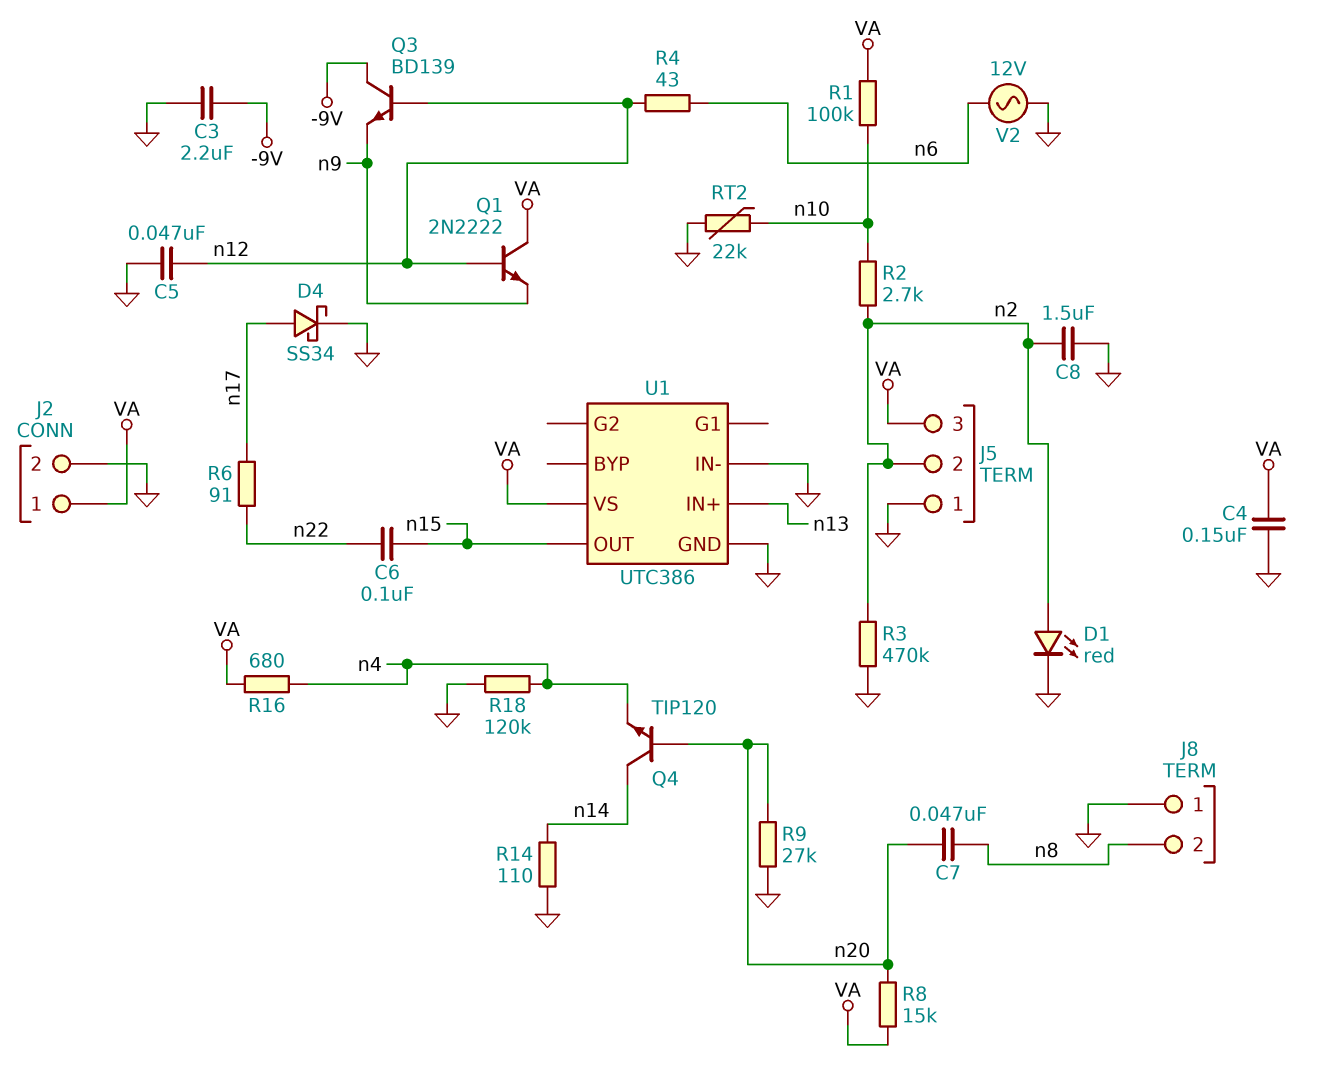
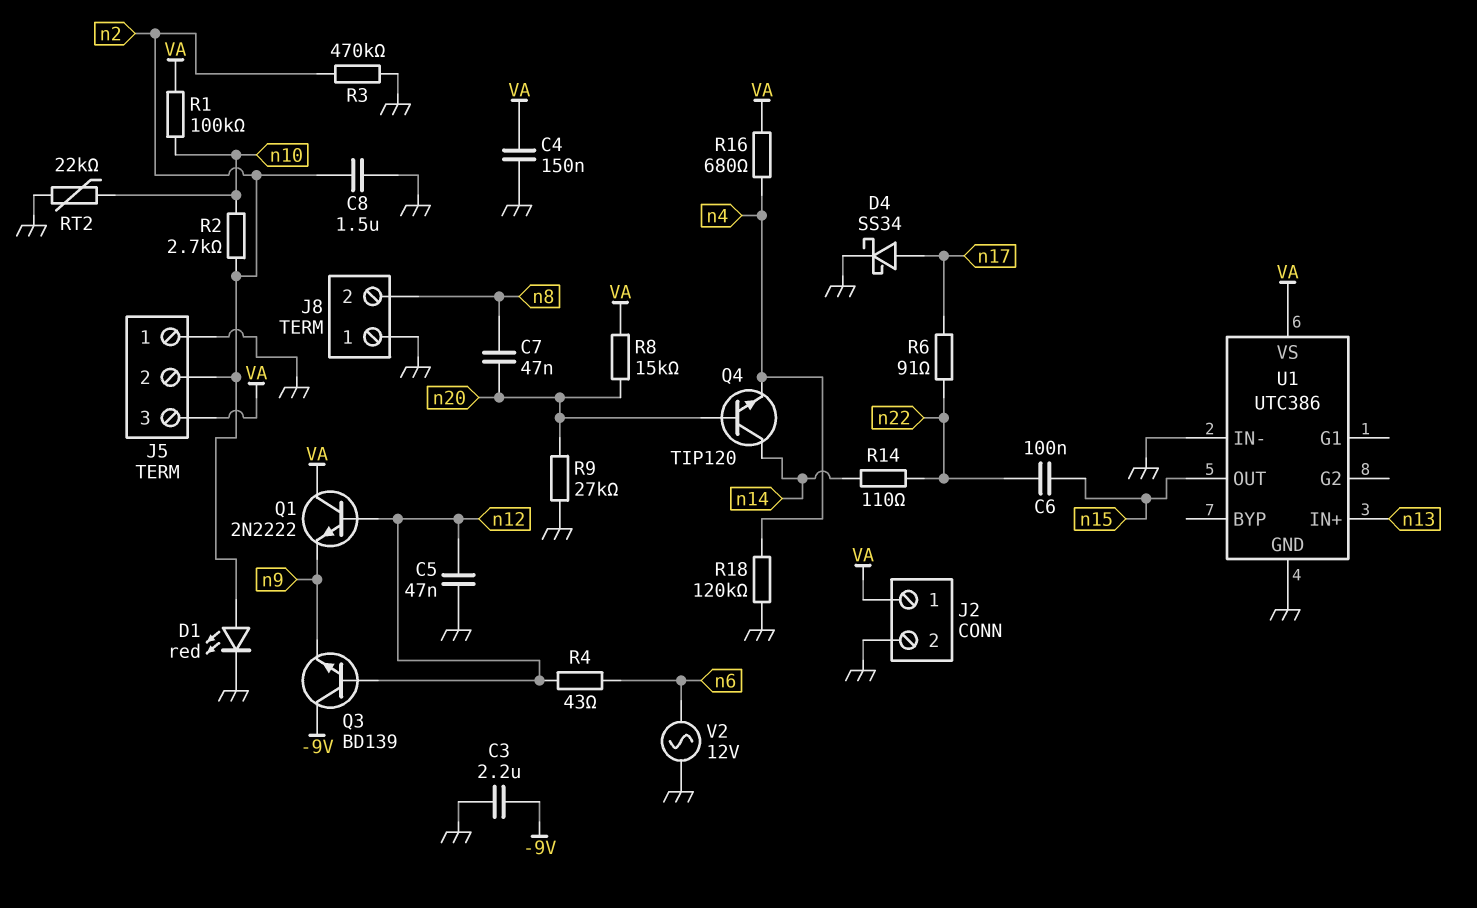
R14: 110 (GND, n14) -> 110 (n14, n22)

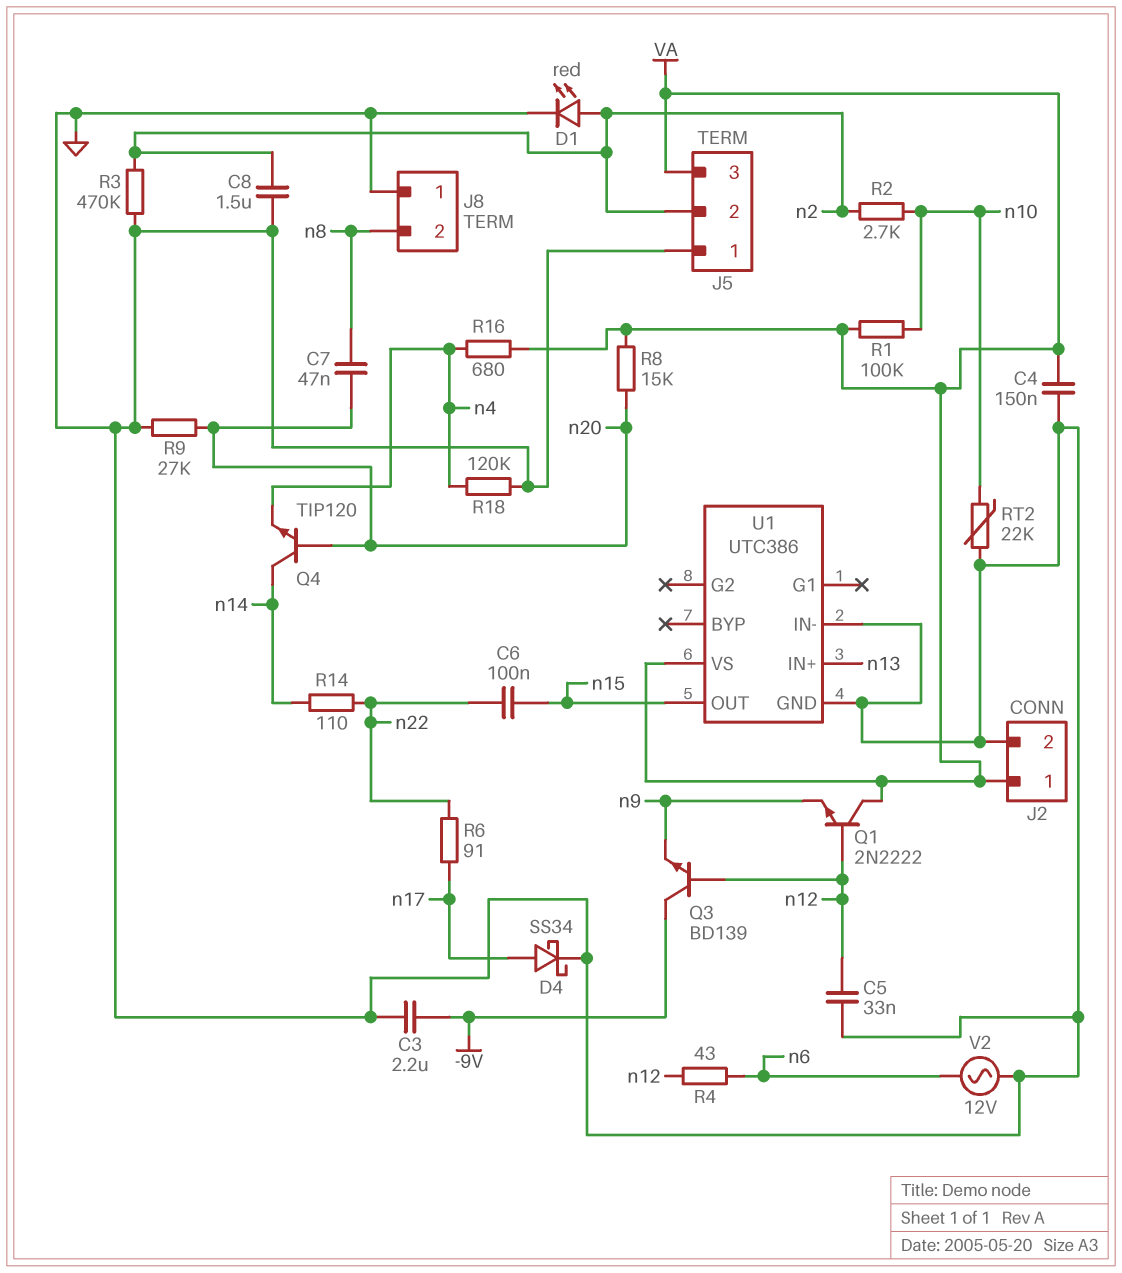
C5: 47nF (GND, n12) -> 33nF (GND, n12)

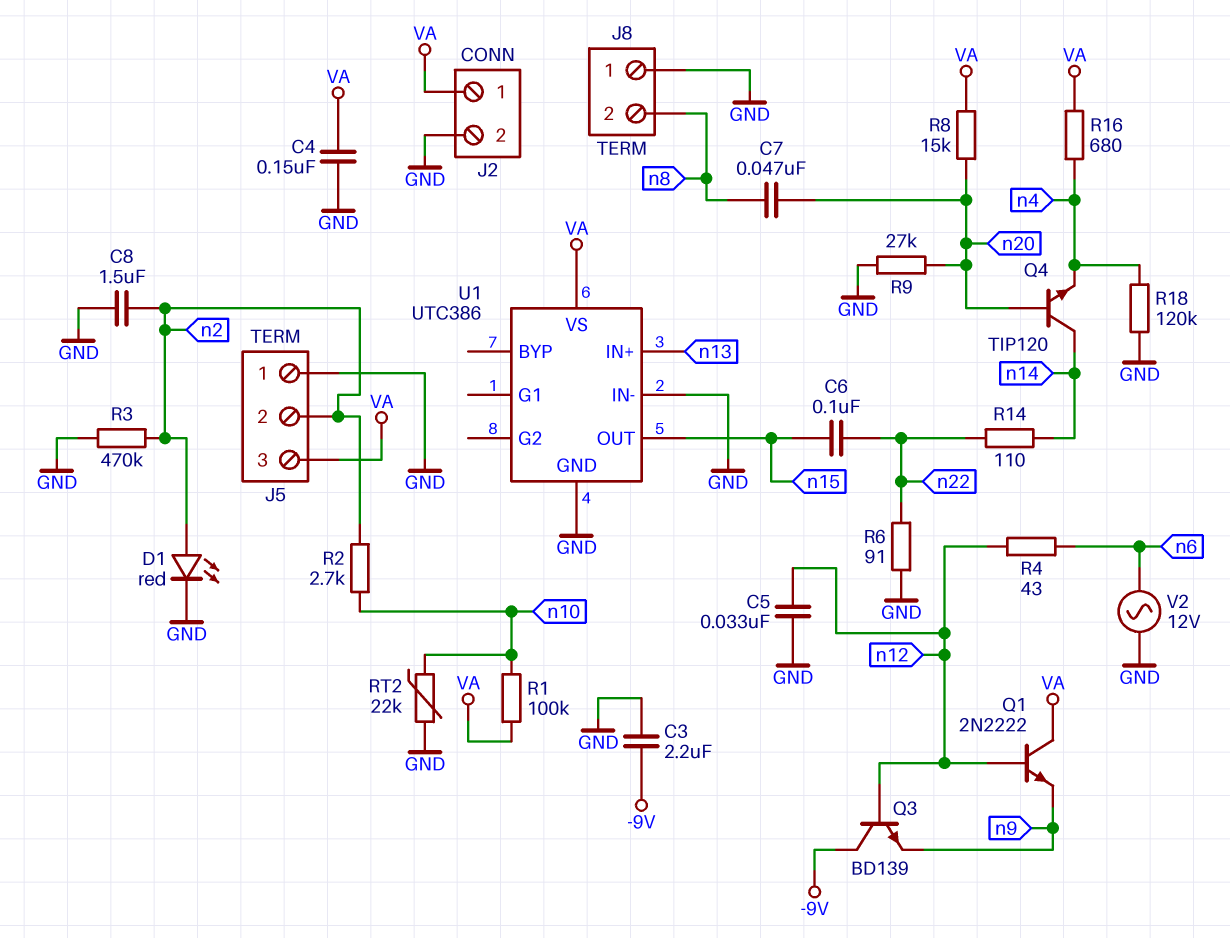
D4: schottky SS34 (A n17, K GND) -> none
R6: 91 (n17, n22) -> 91 (GND, n22)

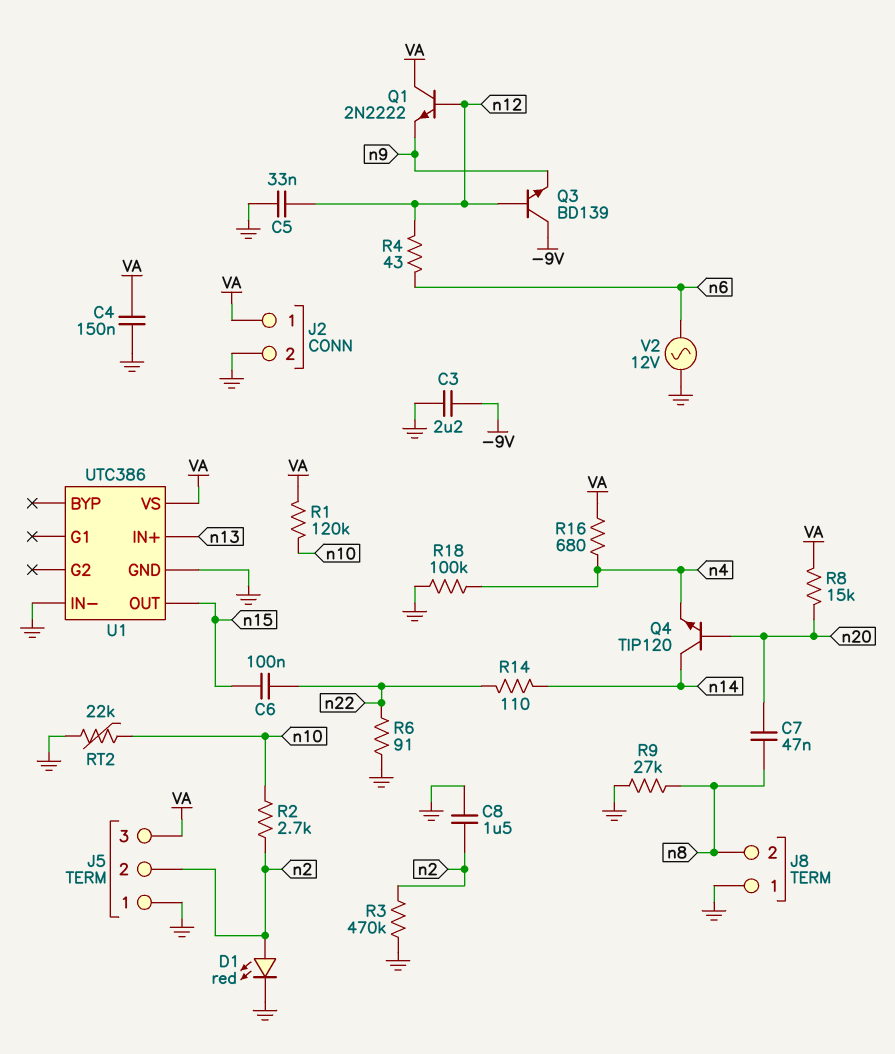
R1: 100k (VA, n10) -> 120k (VA, n10)
R9: 27k (GND, n20) -> 27k (GND, n8)
R18: 120k (GND, n4) -> 100k (GND, n4)

